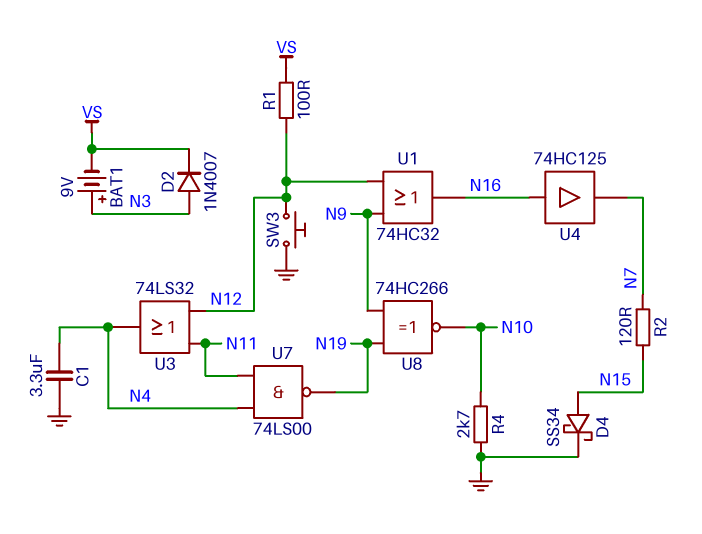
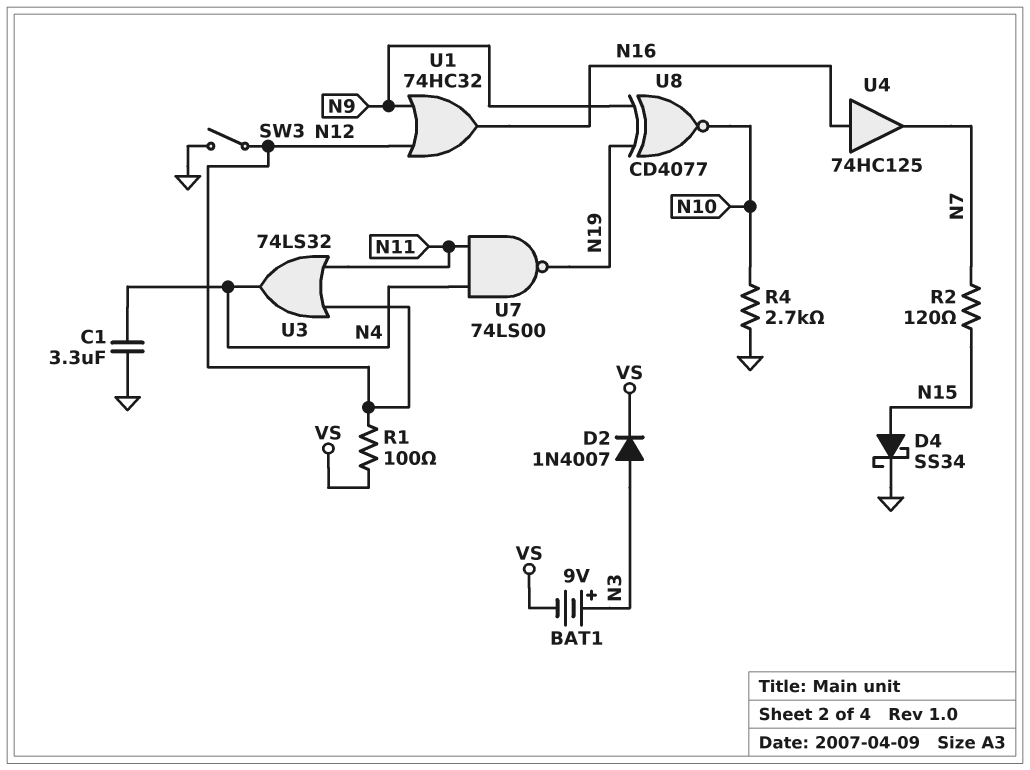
SW3: button (GND, N12) -> switch (GND, N12)
U8: XNOR 74HC266 (in N9, in N19, out N10) -> XNOR CD4077 (in N9, in N19, out N10)

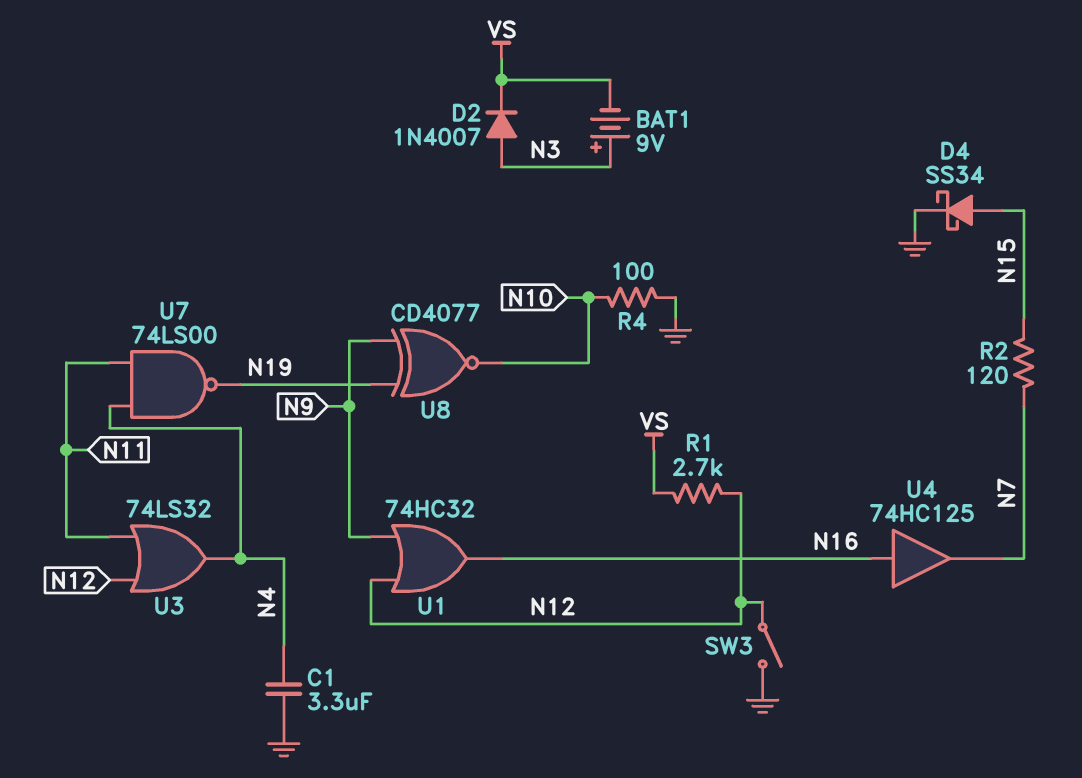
R1: 100 (N12, VS) -> 2.7k (N12, VS)
R4: 2.7k (GND, N10) -> 100 (GND, N10)

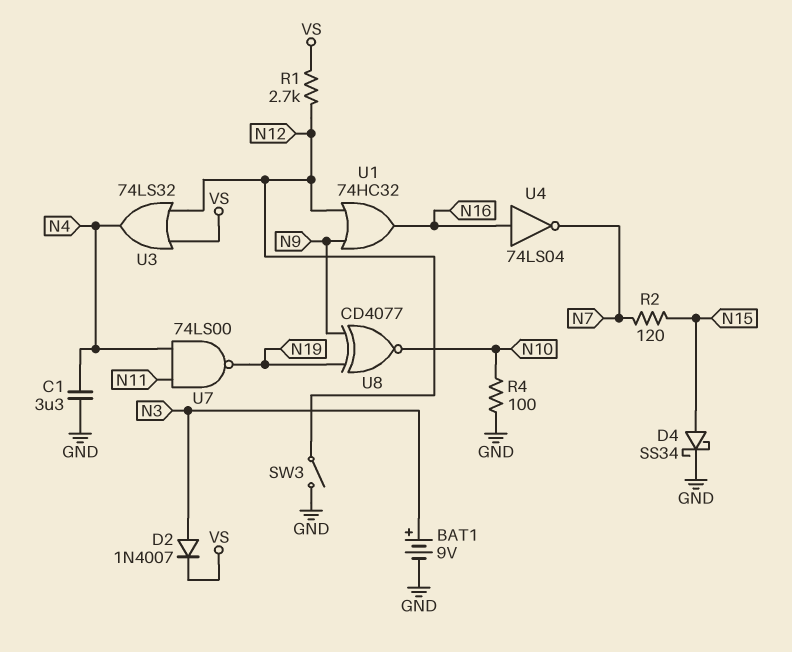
BAT1: 9V (plus N3, minus VS) -> 9V (plus N3, minus GND)
U3: OR 74LS32 (in N11, in N12, out N4) -> OR 74LS32 (in N12, in VS, out N4)
U4: buffer 74HC125 (in N16, out N7) -> NOT 74LS04 (in N16, out N7)

